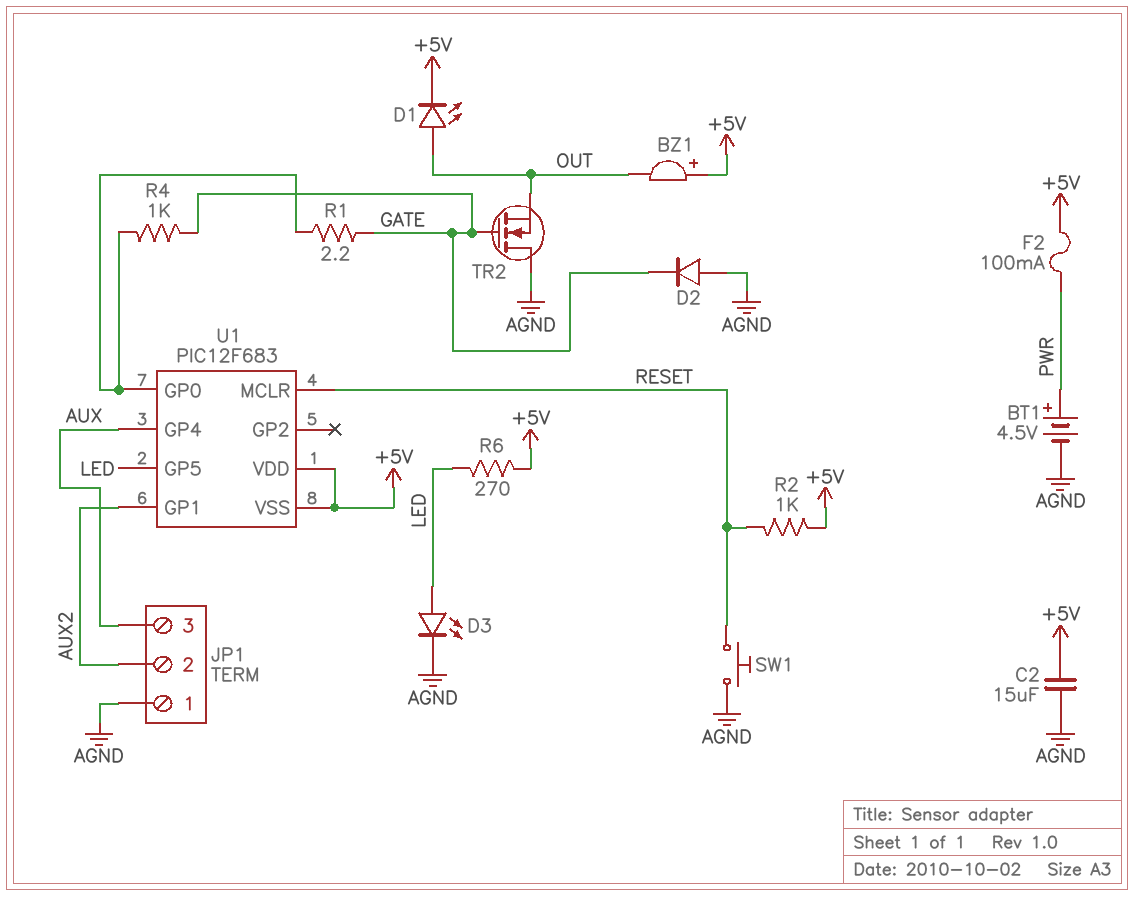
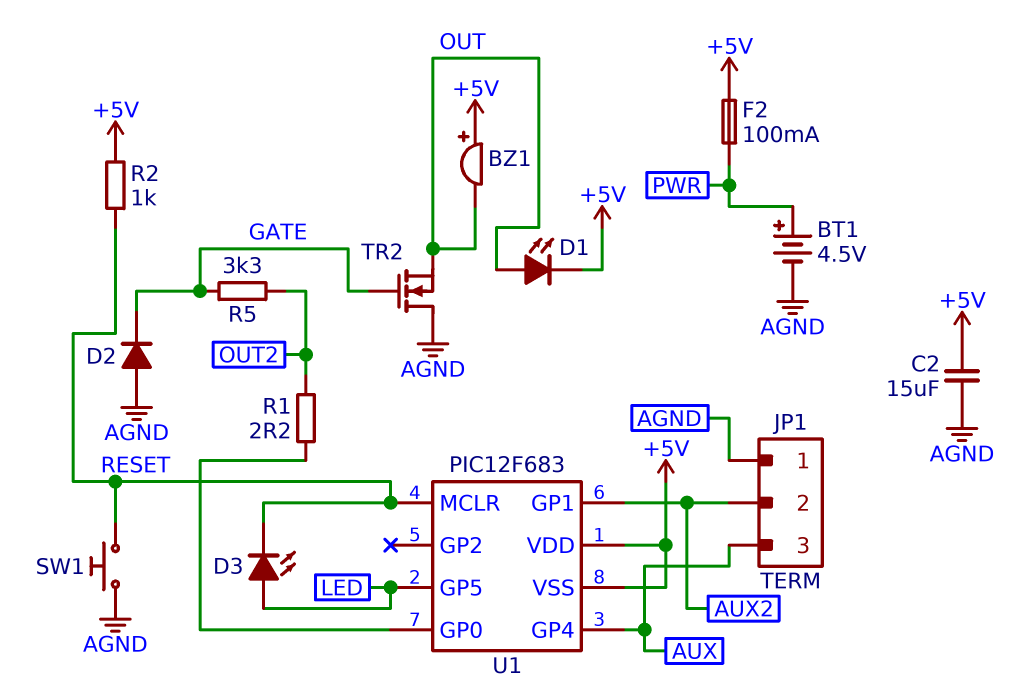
D3: LED (A LED, K AGND) -> LED (A LED, K RESET)
R1: 2.2 (GATE, U1/GP0) -> 2.2 (OUT2, U1/GP0)
R4: 1k (GATE, U1/GP0) -> none
R5: none -> 3.3k (GATE, OUT2)
R6: 270 (+5V, LED) -> none

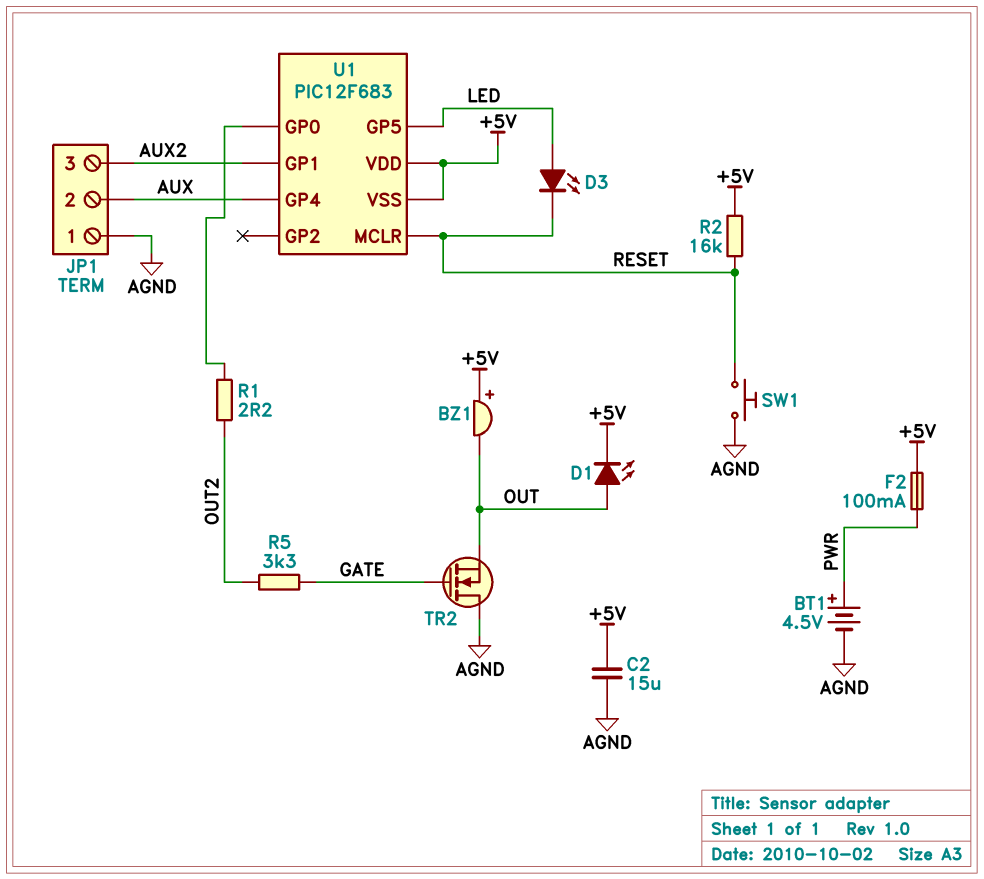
D2: diode (A AGND, K GATE) -> none
JP1 pin 2: AUX2 -> AUX
JP1 pin 3: AUX -> AUX2
R2: 1k (+5V, RESET) -> 16k (+5V, RESET)

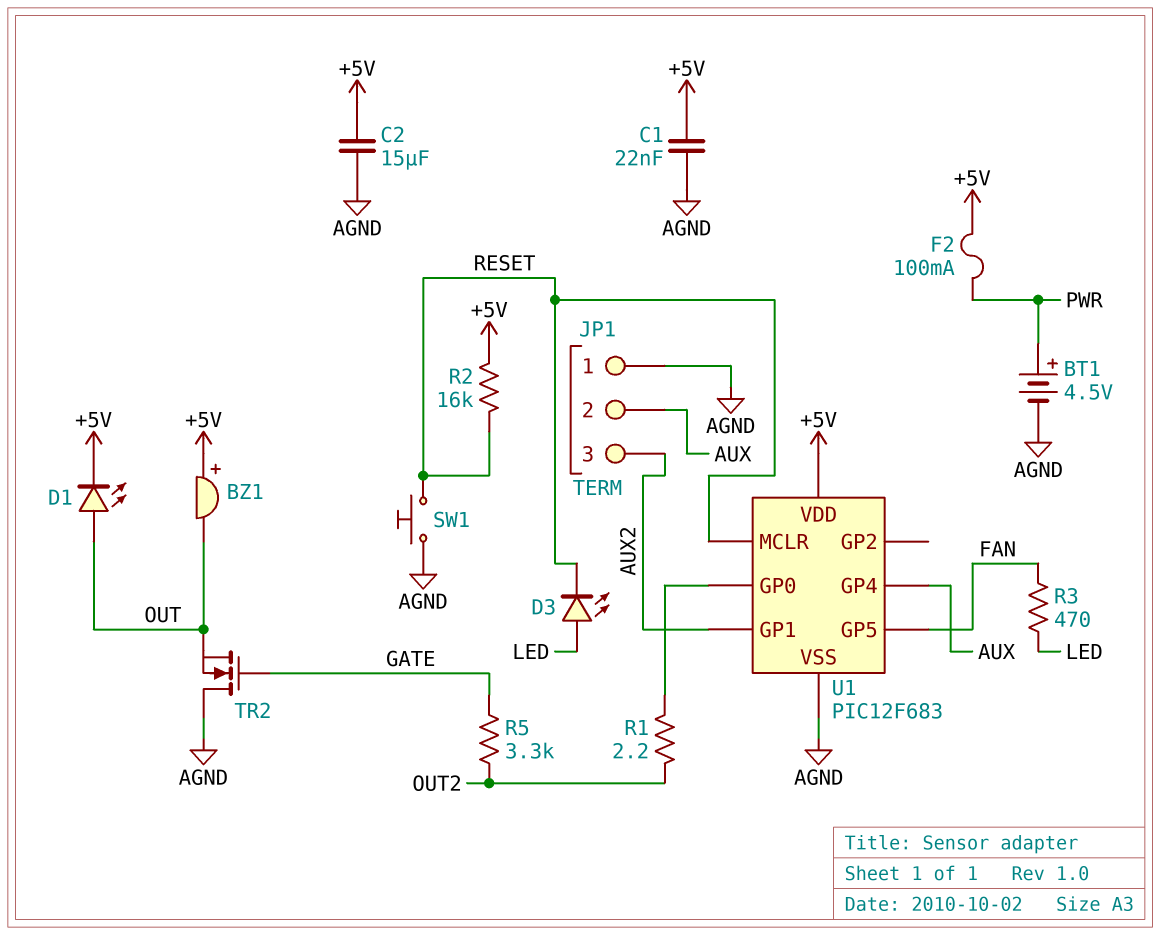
C1: none -> 22nF (+5V, AGND)
R3: none -> 470 (FAN, LED)
U1 pin GP5: LED -> FAN
U1 pin VSS: +5V -> AGND

